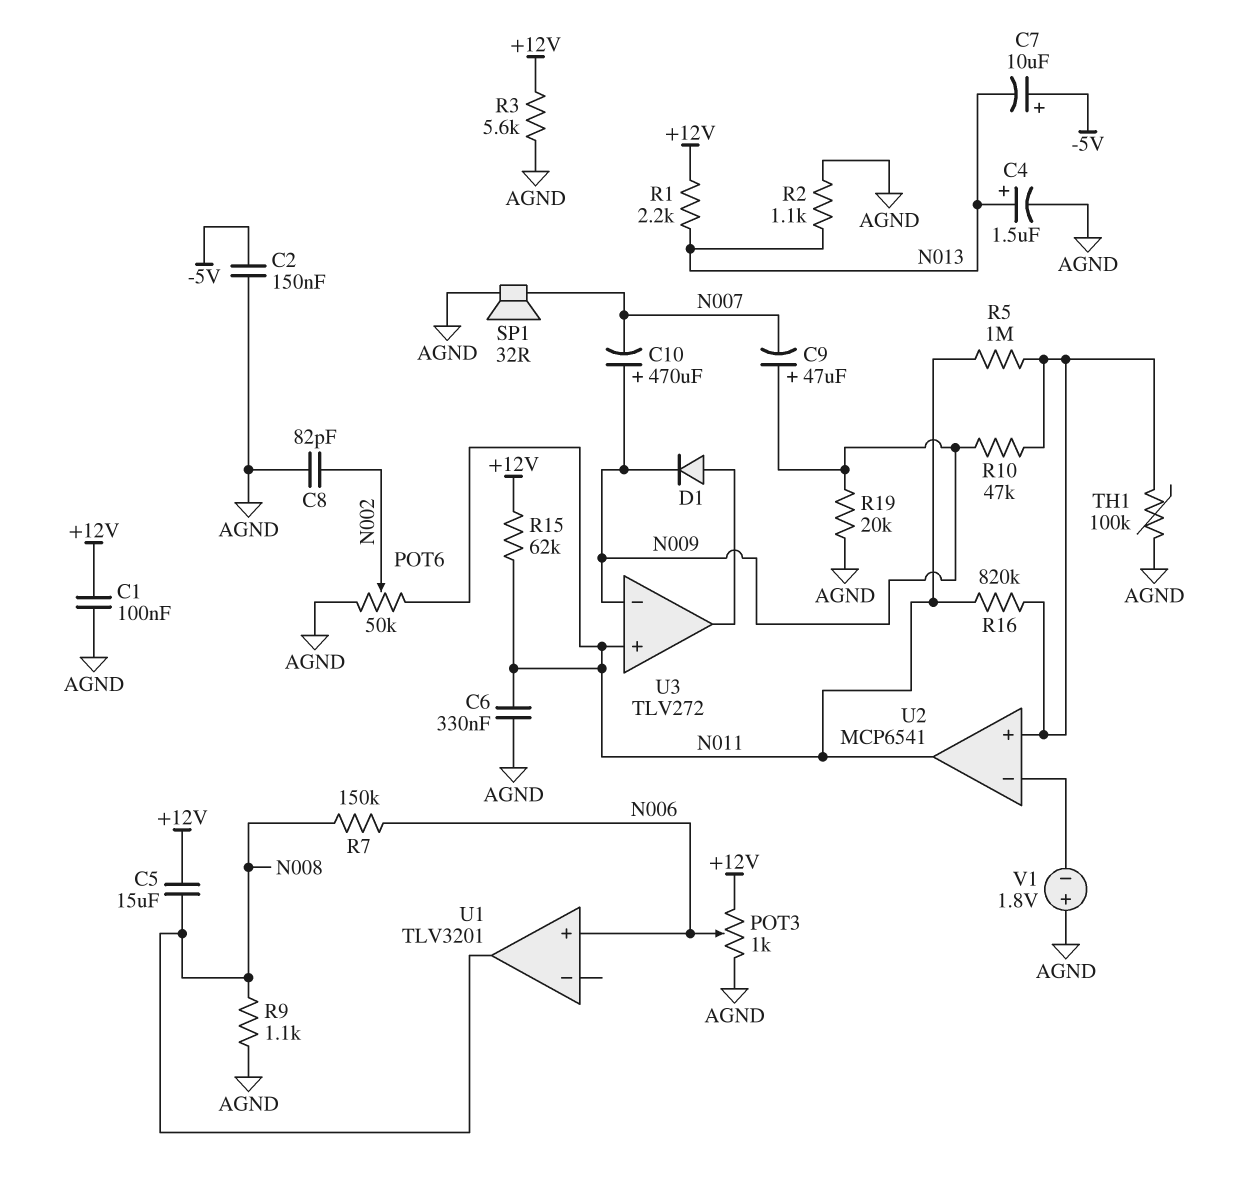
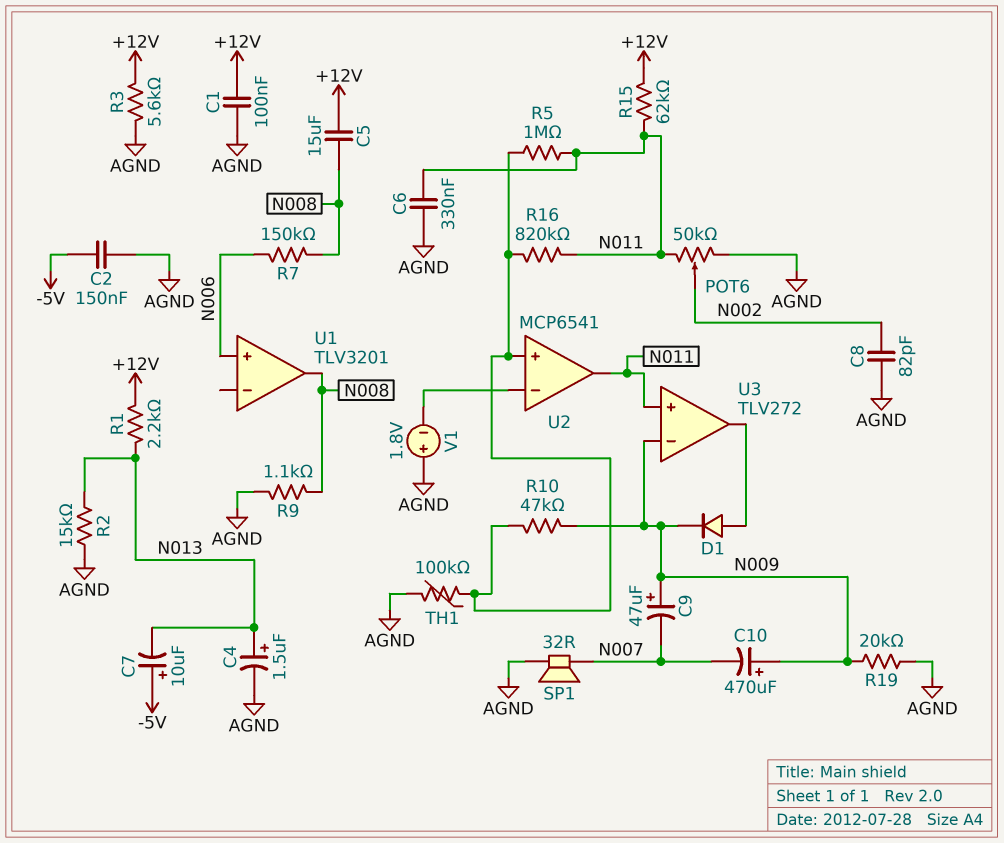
POT3: 1k (+12V, AGND, wiper N006) -> none
R2: 1.1k (AGND, N013) -> 15k (AGND, N013)

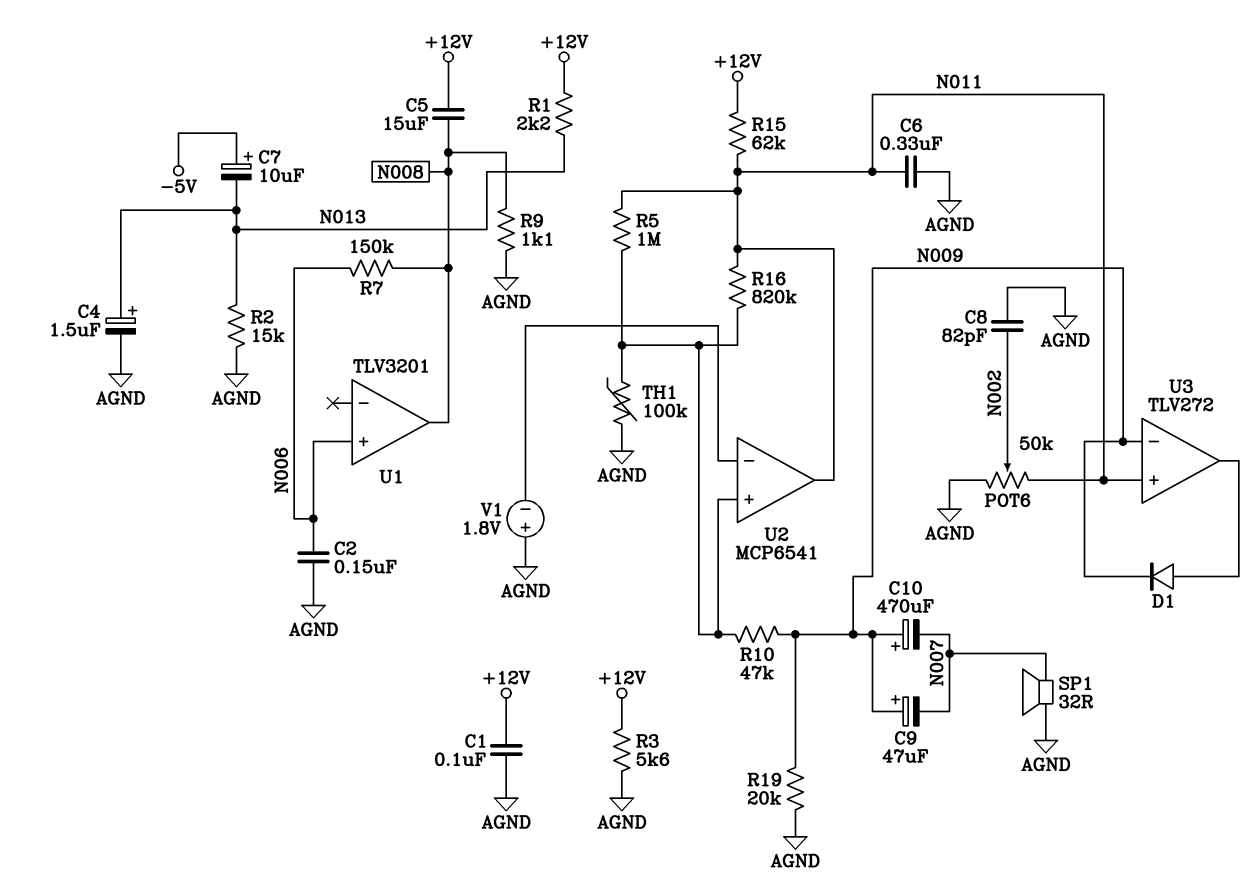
C2: 150nF (-5V, AGND) -> 150nF (AGND, N006)

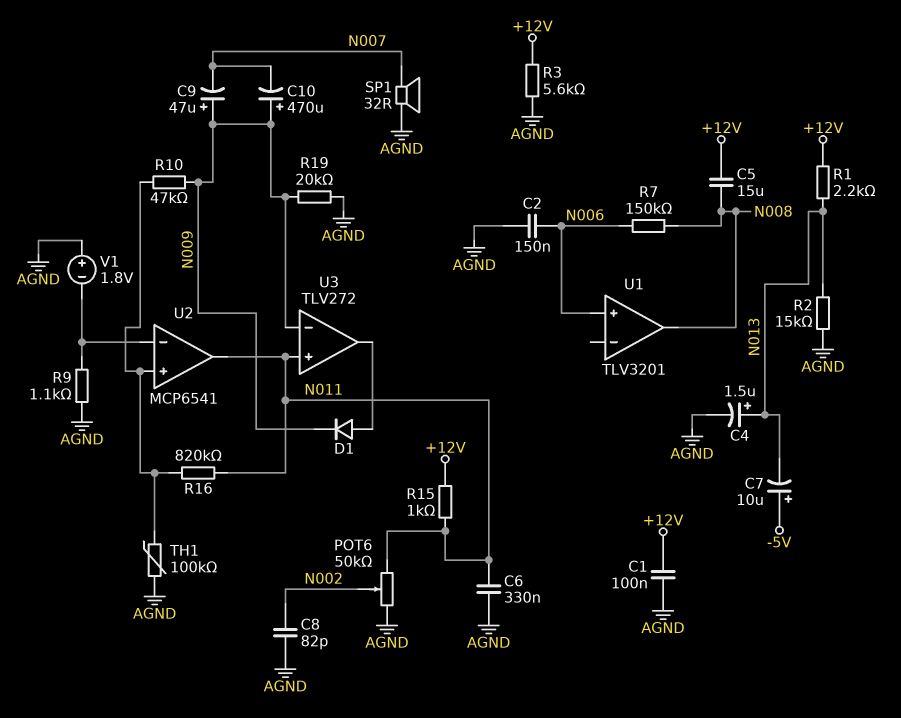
R5: 1M (N011, U2/in+) -> none
R9: 1.1k (AGND, N008) -> 1.1k (AGND, U2/in-)
R15: 62k (+12V, N011) -> 1k (+12V, N011)

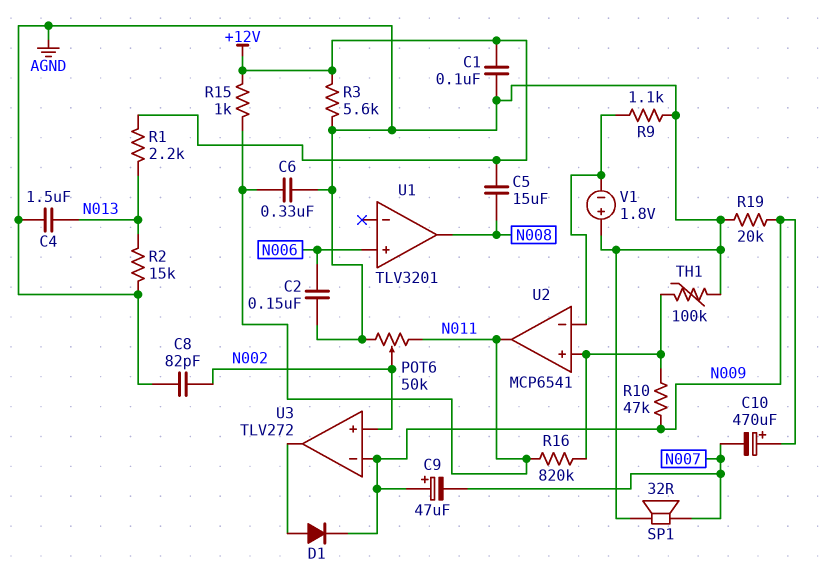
C4: 1.5uF (plus N013, minus AGND) -> 1.5uF (AGND, N013)
C7: 10uF (plus -5V, minus N013) -> none
R7: 150k (N006, N008) -> none
U3 pin in+: N011 -> N002

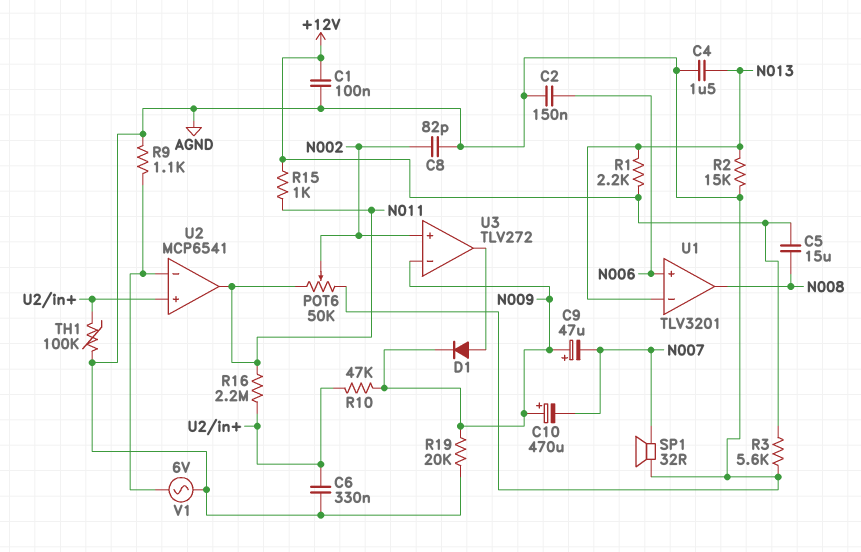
C6: 330nF (AGND, N011) -> 330nF (AGND, U2/in+)
R16: 820k (N011, U2/in+) -> 2.2M (N011, U2/in+)
U1 pin in-: none -> N013
V1: 1.8V (plus AGND, minus U2/in-) -> AC 6V (AGND, U2/in-)

